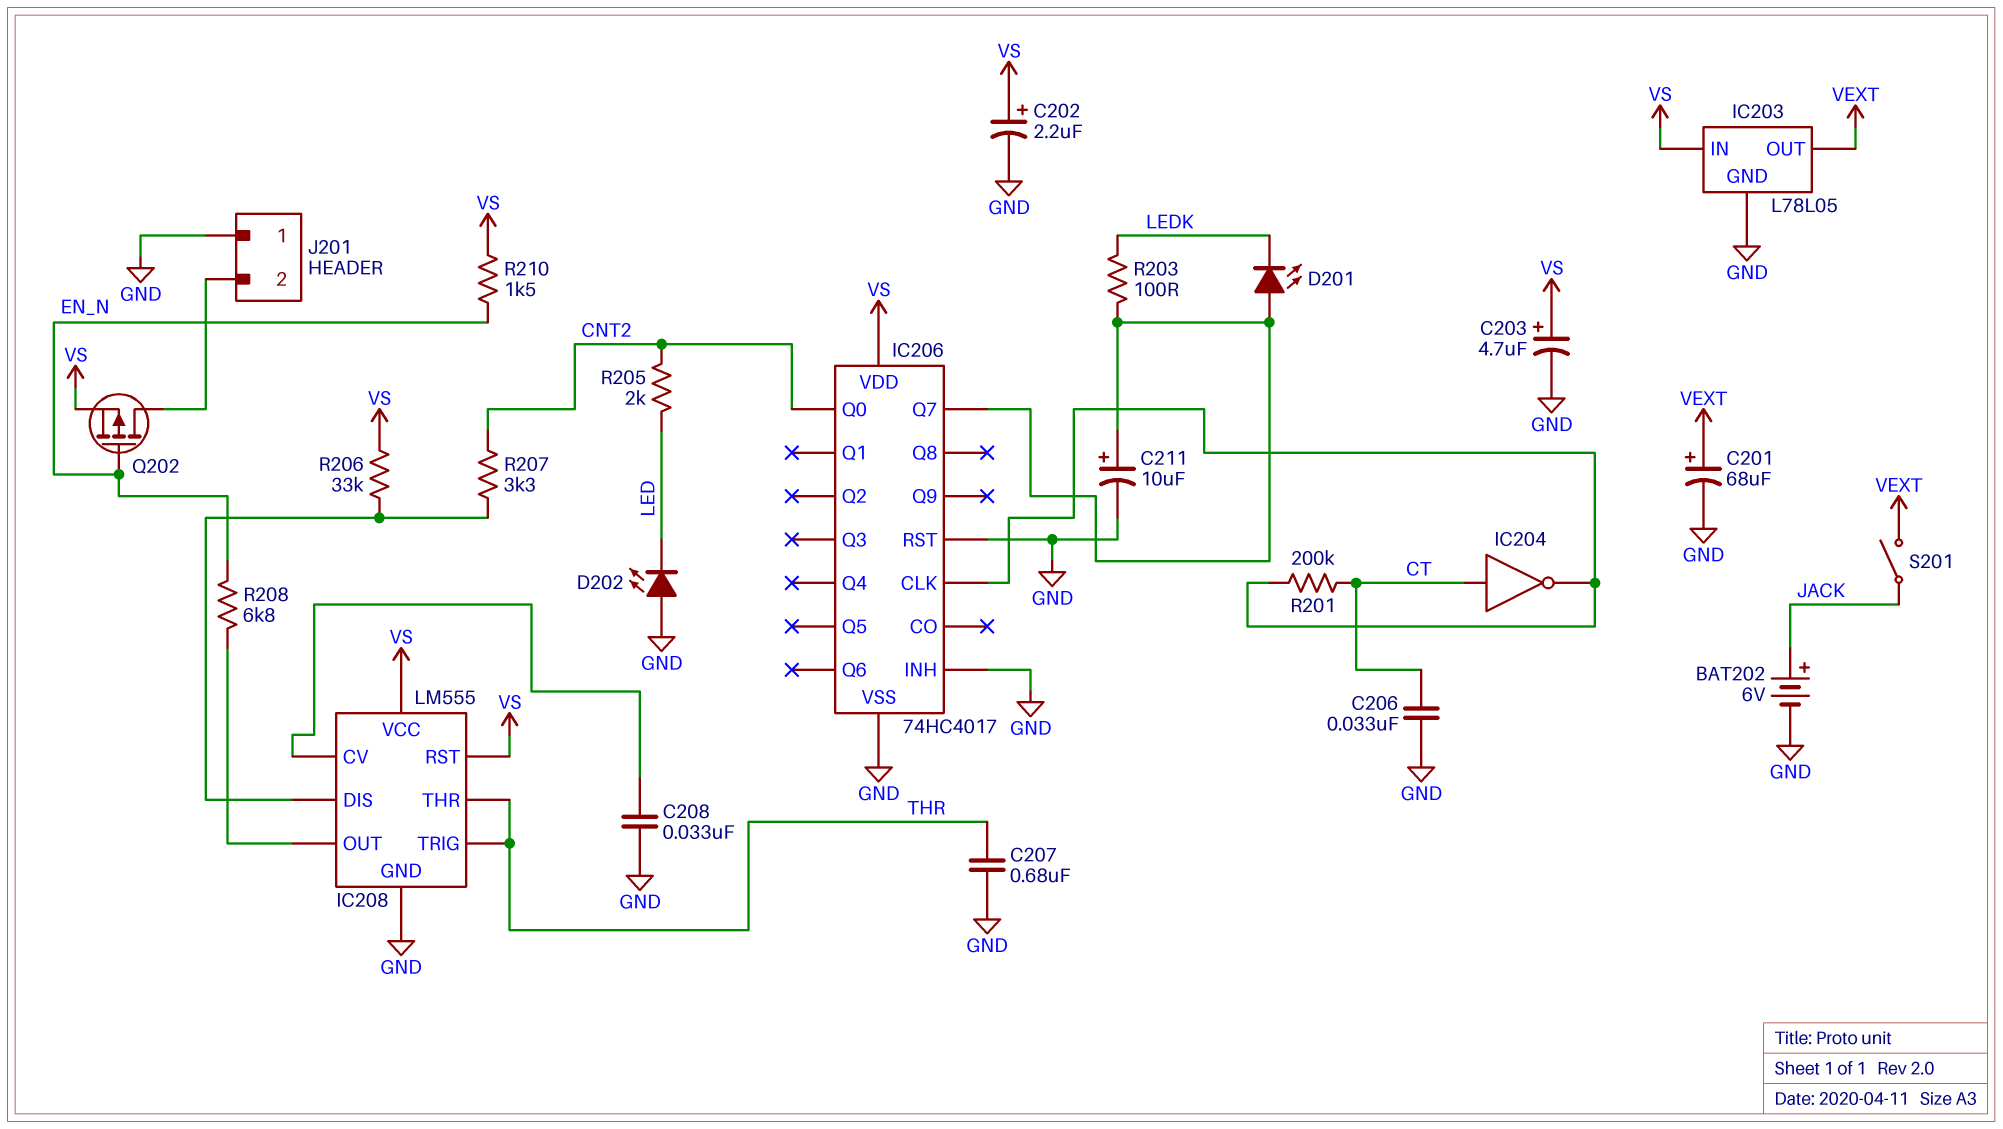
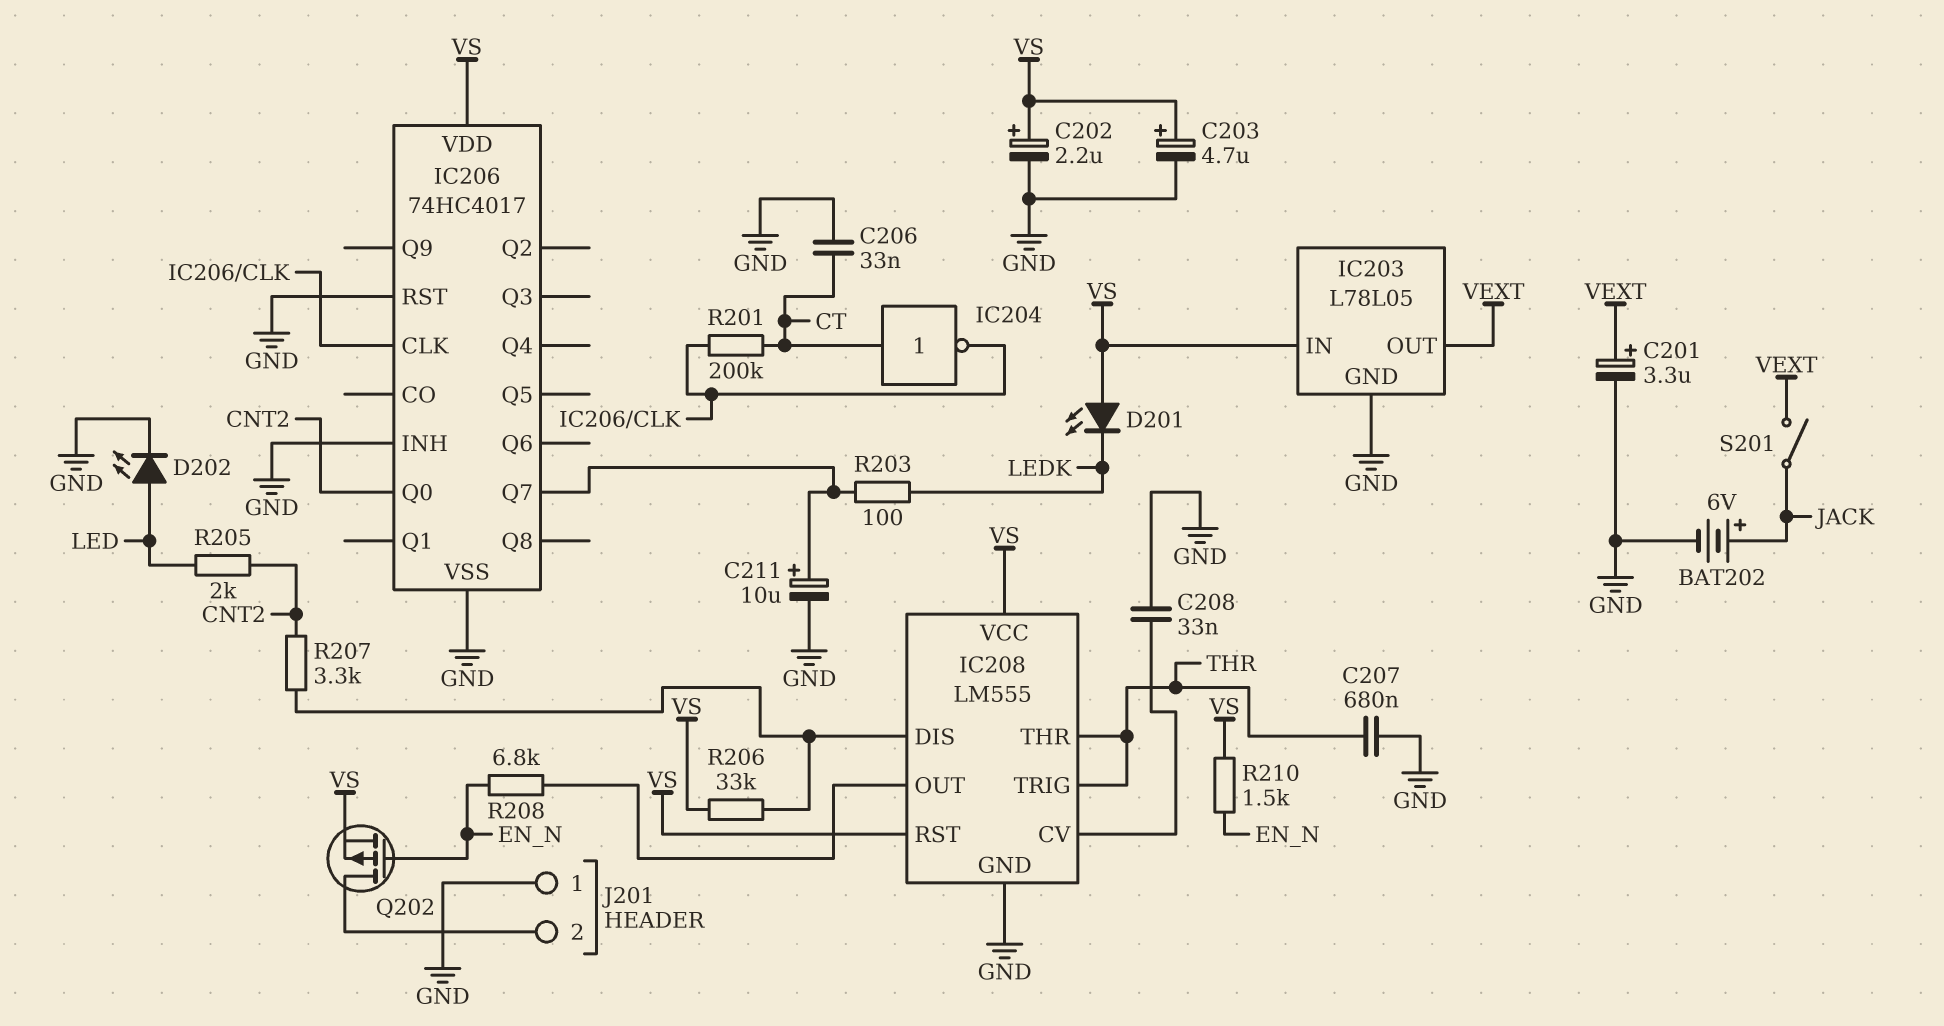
C201: 68uF (plus VEXT, minus GND) -> 3.3uF (plus VEXT, minus GND)
D201: LED (A IC206/Q7, K LEDK) -> LED (A VS, K LEDK)
D202: LED (A GND, K LED) -> LED (A LED, K GND)

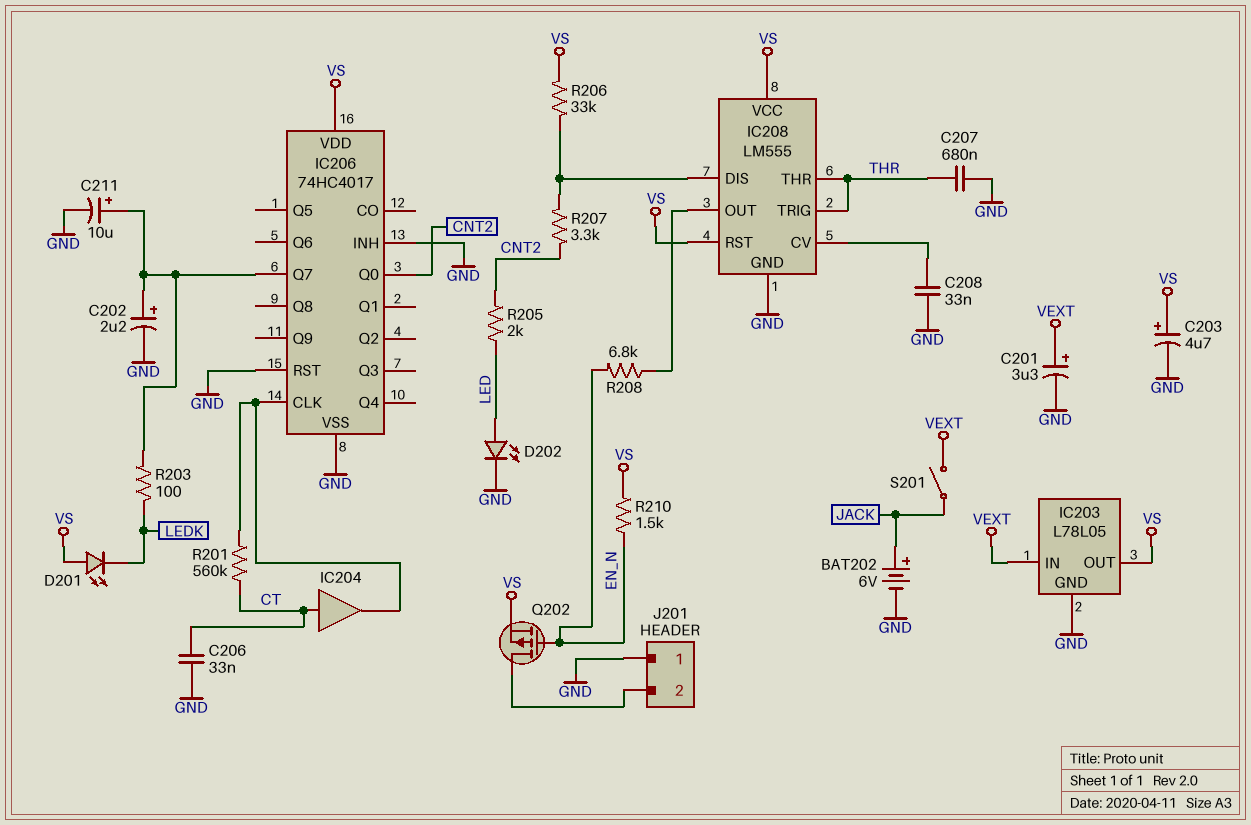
C202: 2.2uF (plus VS, minus GND) -> 2.2uF (plus IC206/Q7, minus GND)
IC203 pin IN: VS -> VEXT
IC203 pin OUT: VEXT -> VS
IC204: NOT (in CT, out IC206/CLK) -> buffer (in CT, out IC206/CLK)
R201: 200k (CT, IC206/CLK) -> 560k (CT, IC206/CLK)

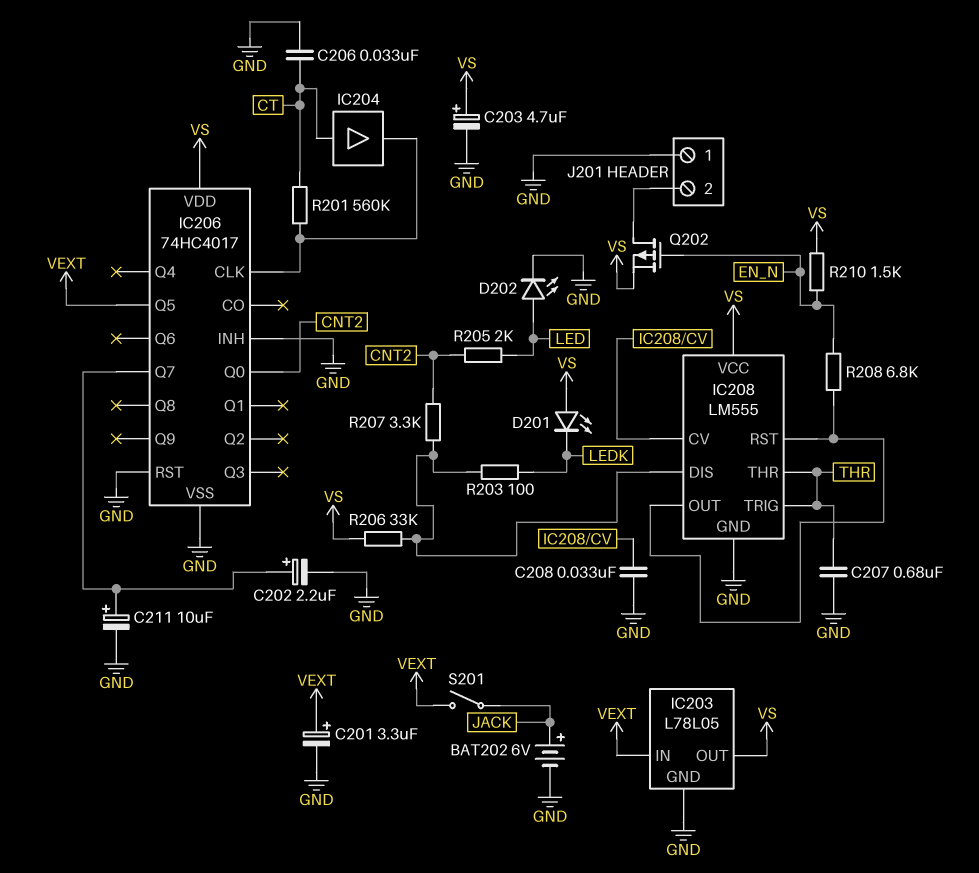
IC206 pin Q5: none -> VEXT
IC208 pin RST: VS -> IC208/OUT
R203: 100 (IC206/Q7, LEDK) -> 100 (IC208/DIS, LEDK)

